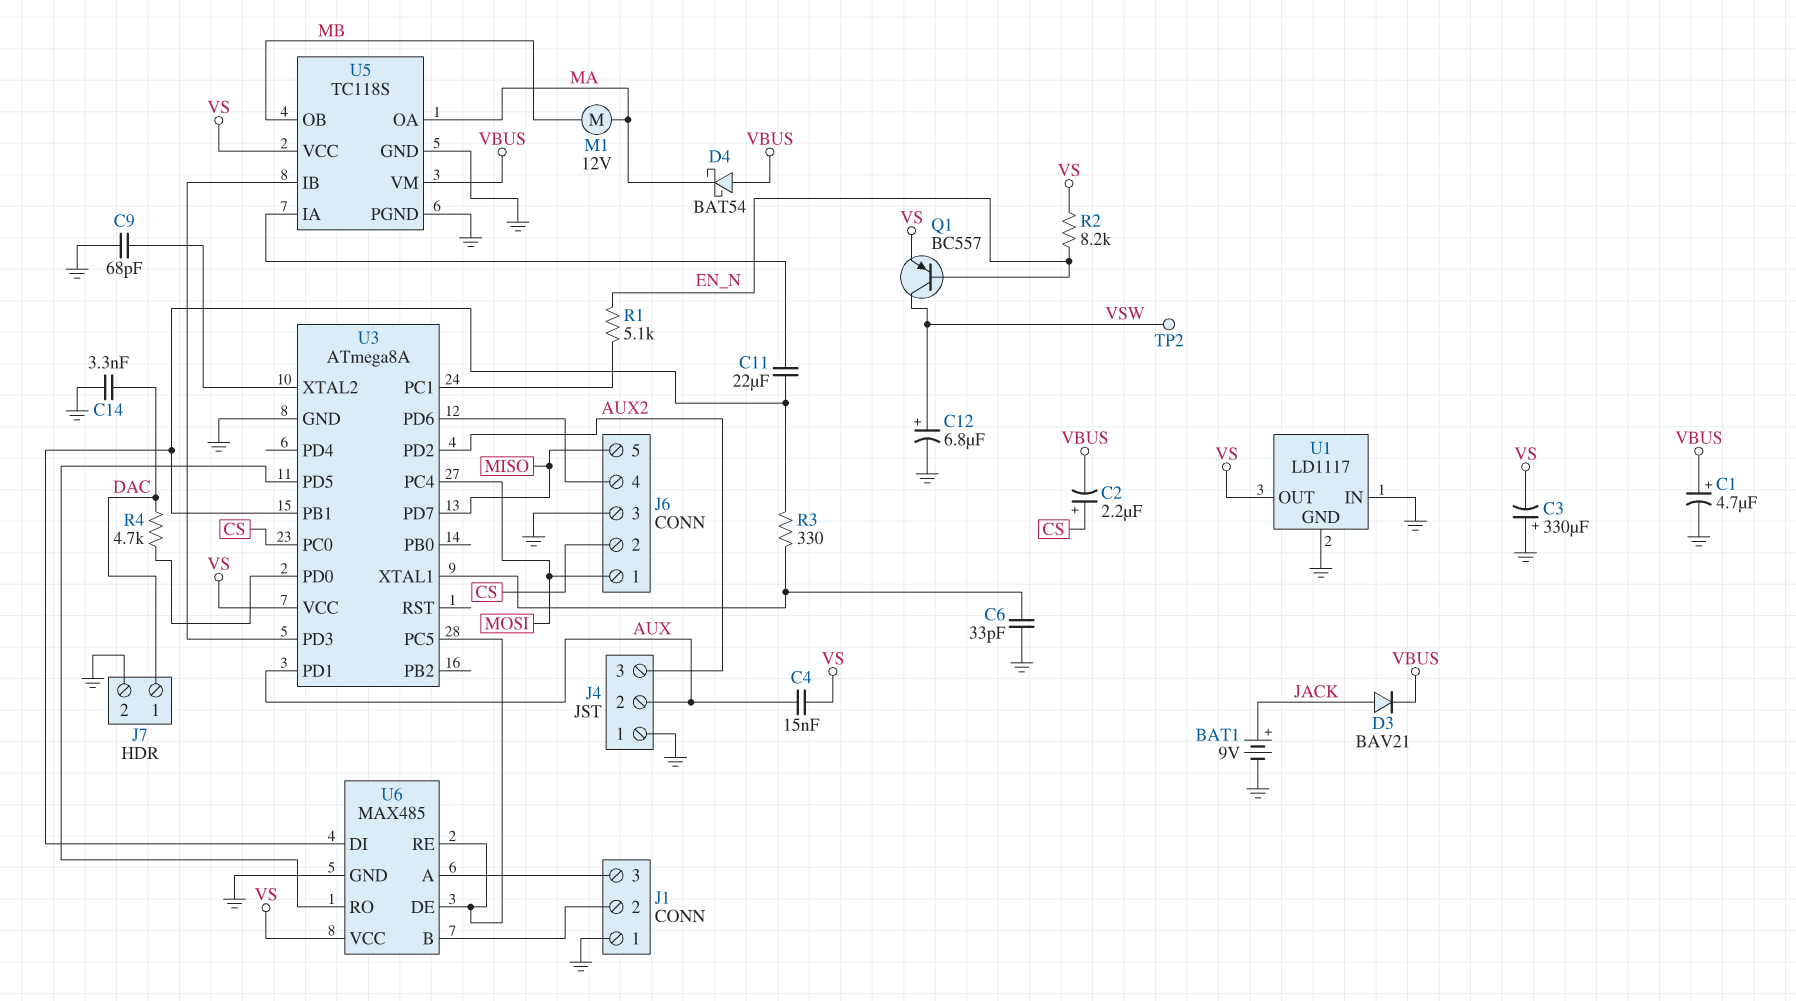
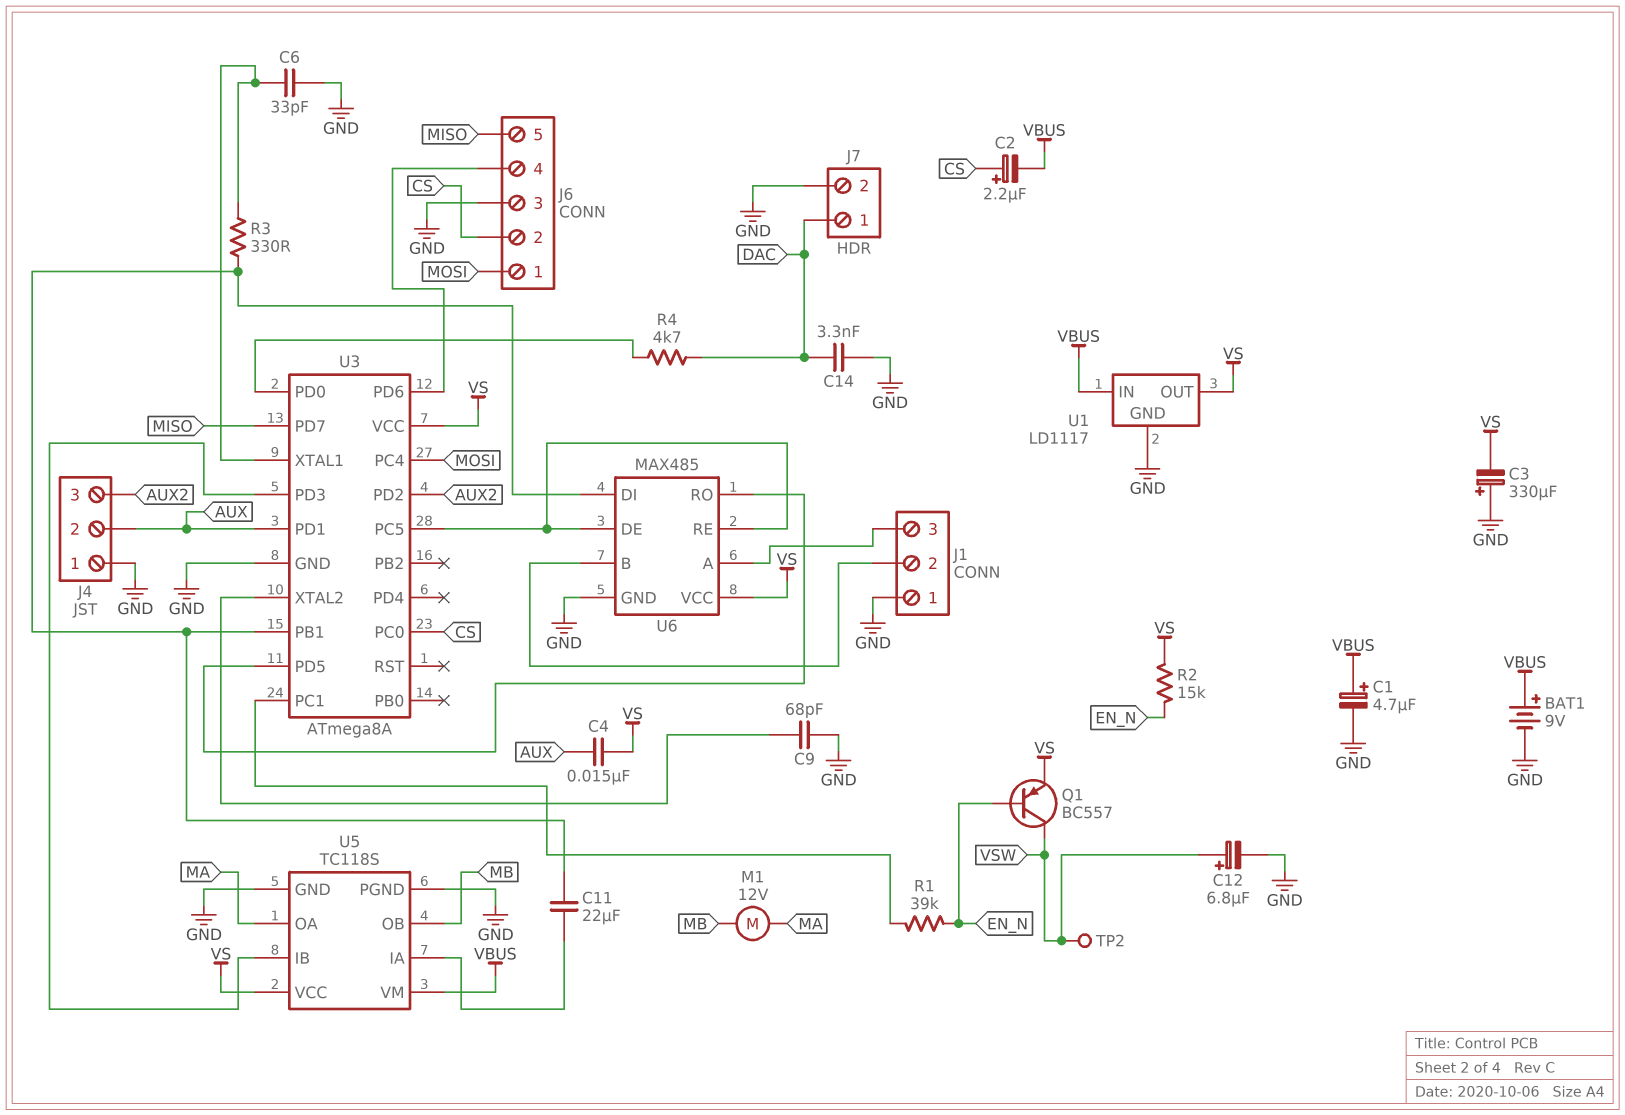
BAT1: 9V (plus JACK, minus GND) -> 9V (plus VBUS, minus GND)
D3: diode BAV21 (A JACK, K VBUS) -> none
D4: schottky BAT54 (A VBUS, K MA) -> none
R1: 5.1k (EN_N, U3/PC1) -> 39k (EN_N, U3/PC1)
R2: 8.2k (EN_N, VS) -> 15k (EN_N, VS)
U1 pin IN: GND -> VBUS

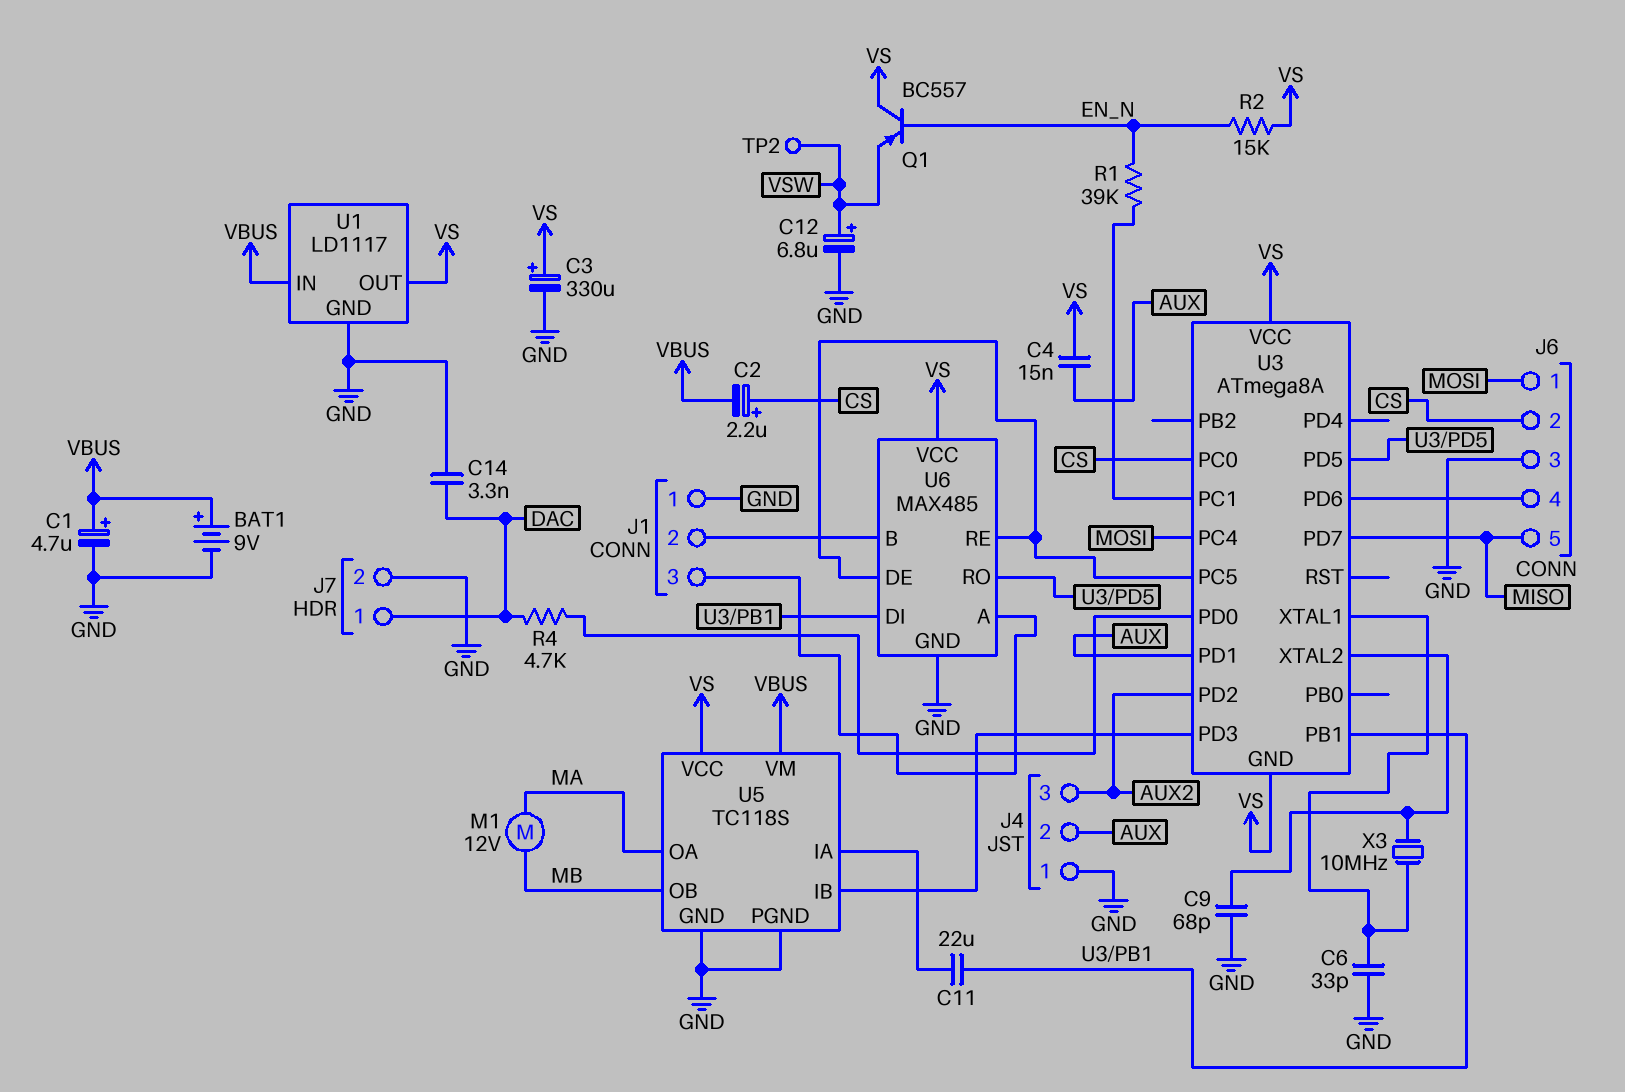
C3: 330uF (plus GND, minus VS) -> 330uF (plus VS, minus GND)
Q1: PNP BC557 (B EN_N, C VSW, E VS) -> PNP BC557 (B EN_N, C VS, E VSW)
R3: 330 (U3/PB1, U3/XTAL1) -> none
U3 pin GND: GND -> VS
X3: none -> 10MHz (U3/XTAL1, U3/XTAL2)

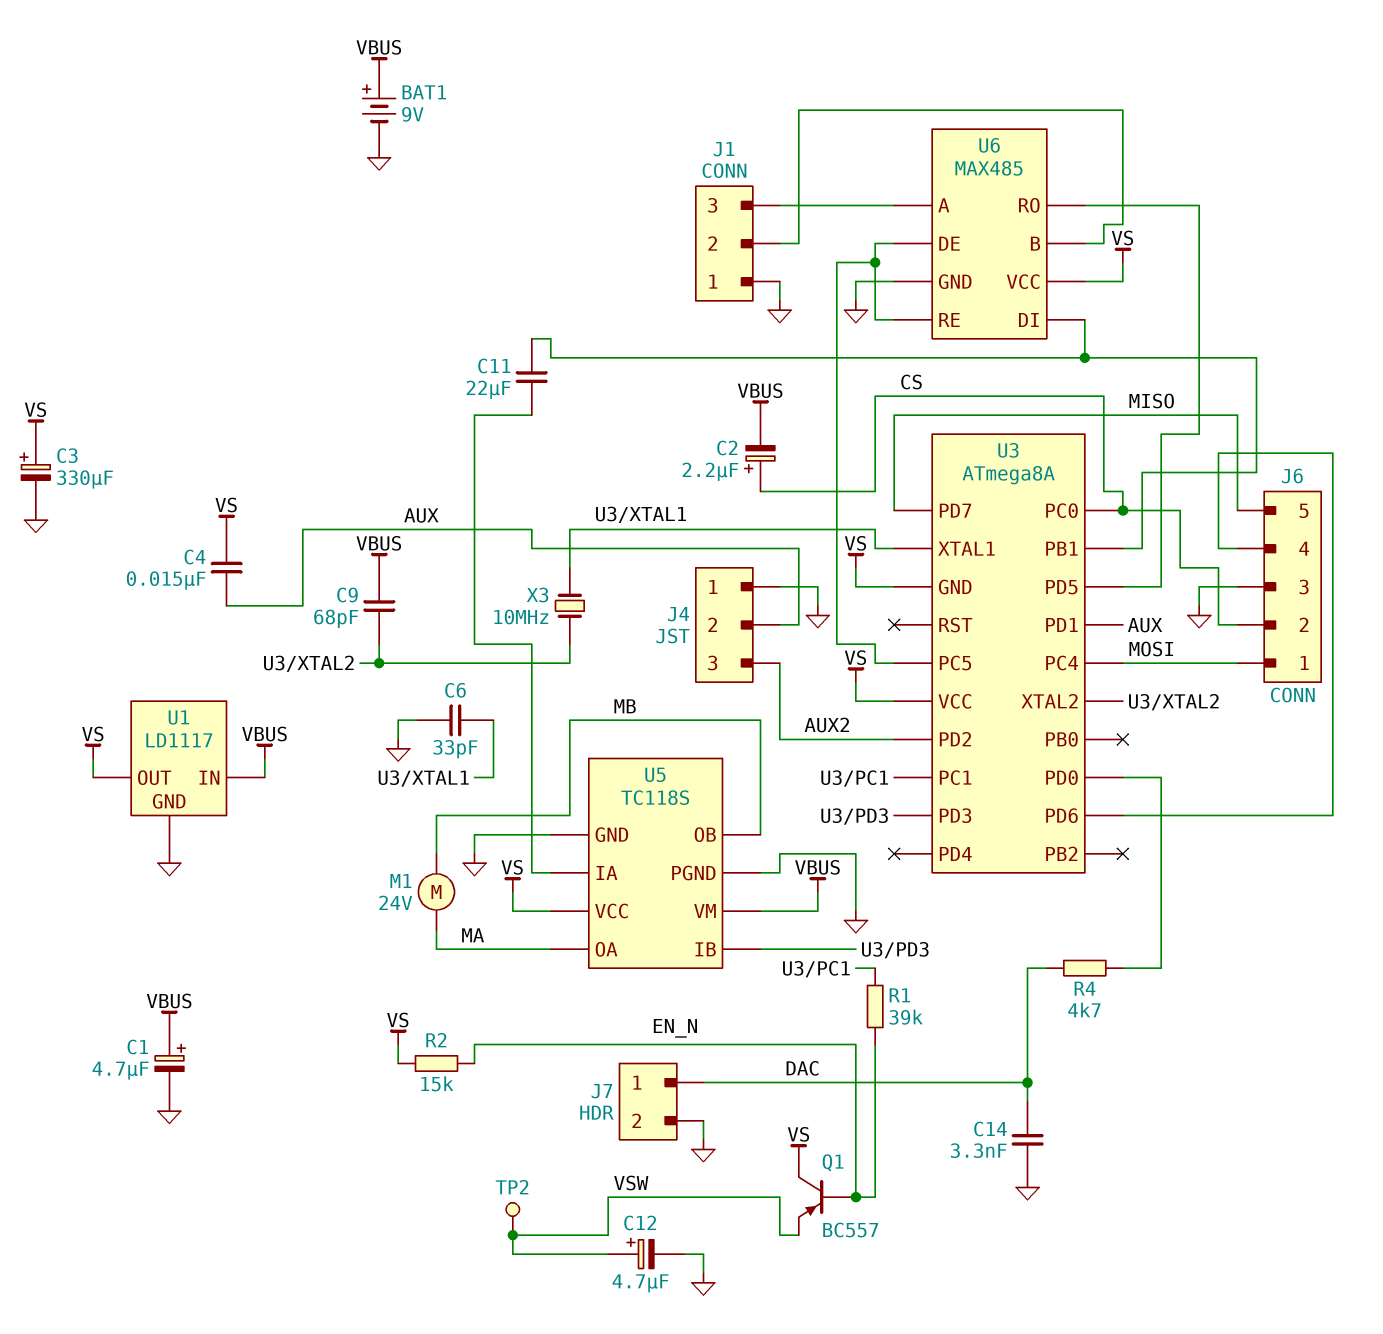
C9: 68pF (GND, U3/XTAL2) -> 68pF (U3/XTAL2, VBUS)
C12: 6.8uF (plus VSW, minus GND) -> 4.7uF (plus VSW, minus GND)
M1: motor 12V (MA, MB) -> motor 24V (MA, MB)

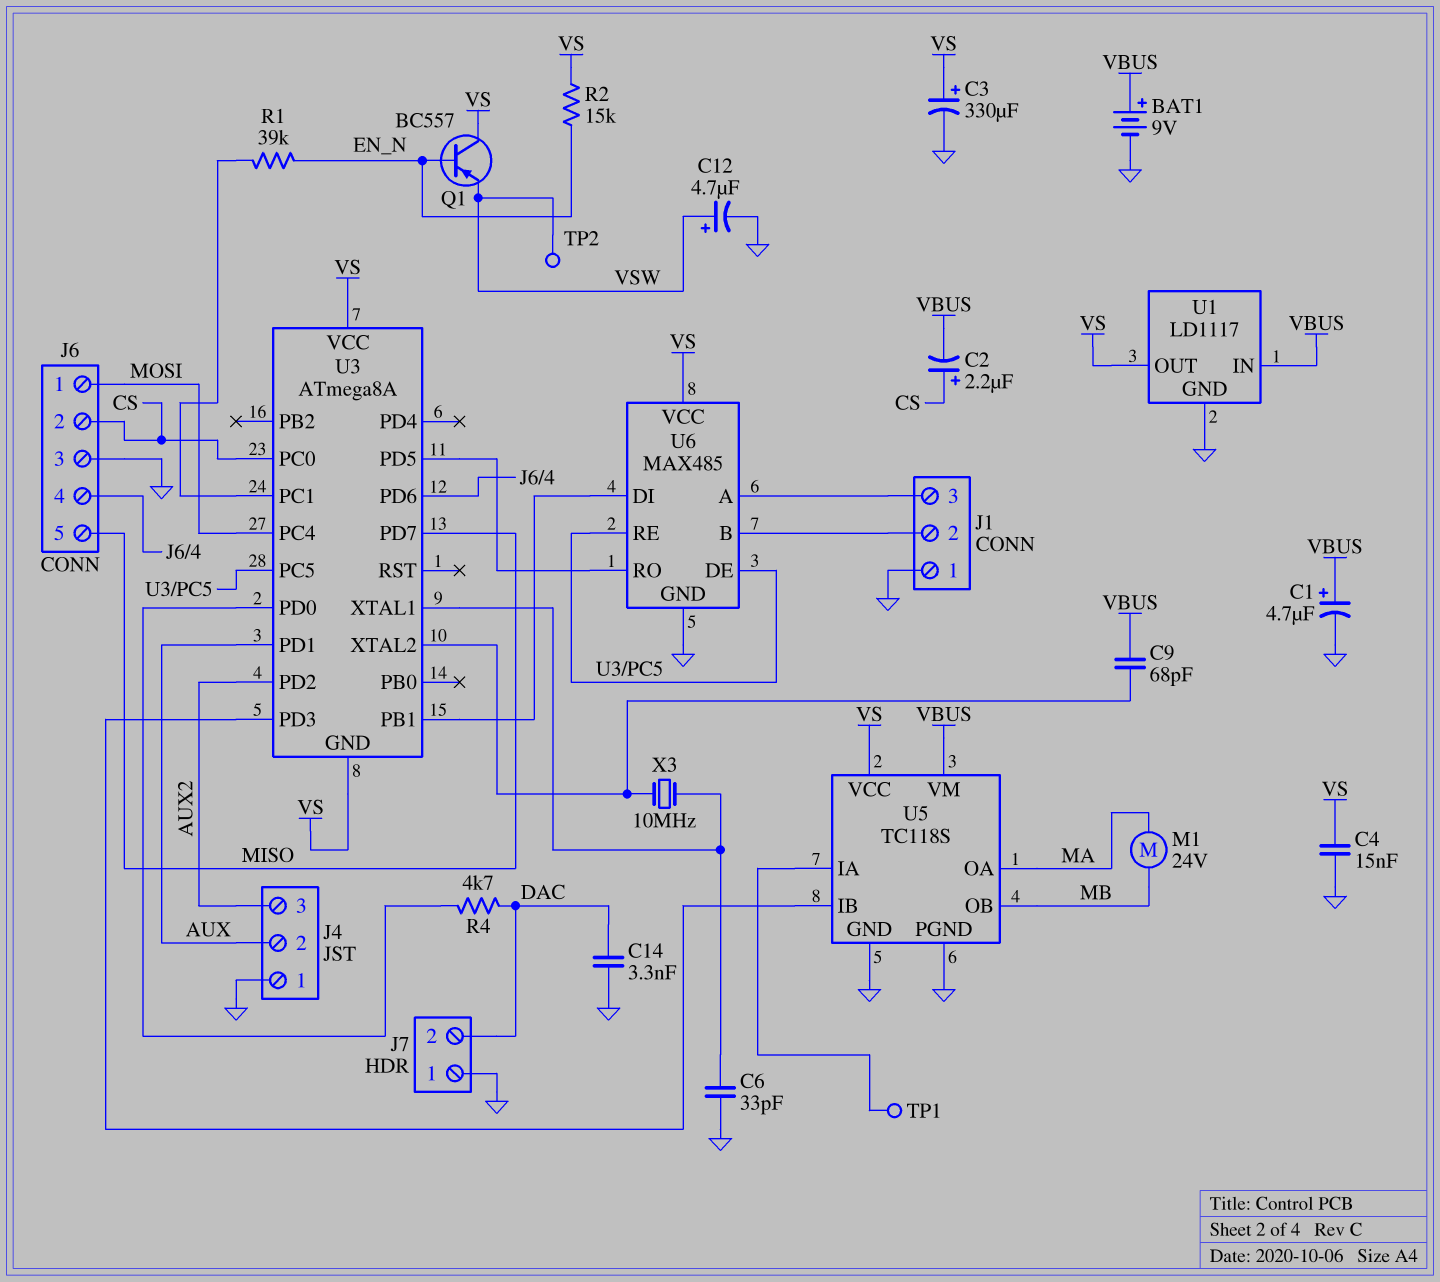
C4: 15nF (AUX, VS) -> 15nF (GND, VS)
C11: 22uF (U3/PB1, U5/IA) -> none
J7 pin 1: DAC -> GND
J7 pin 2: GND -> DAC
TP1: none -> test point (U5/IA)

